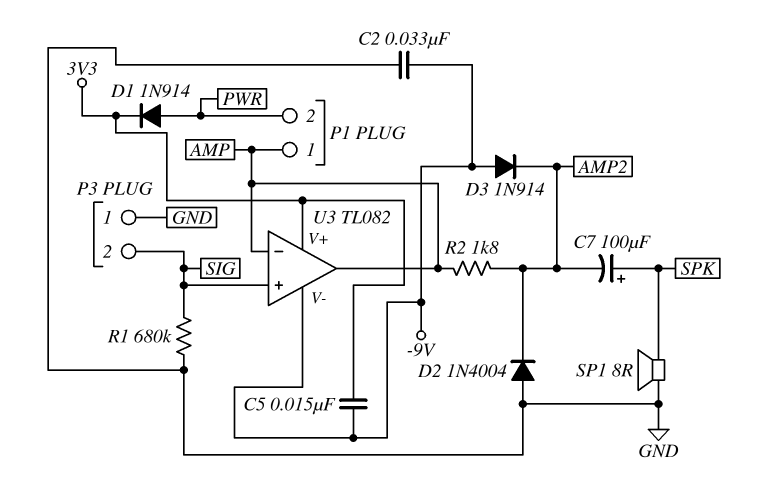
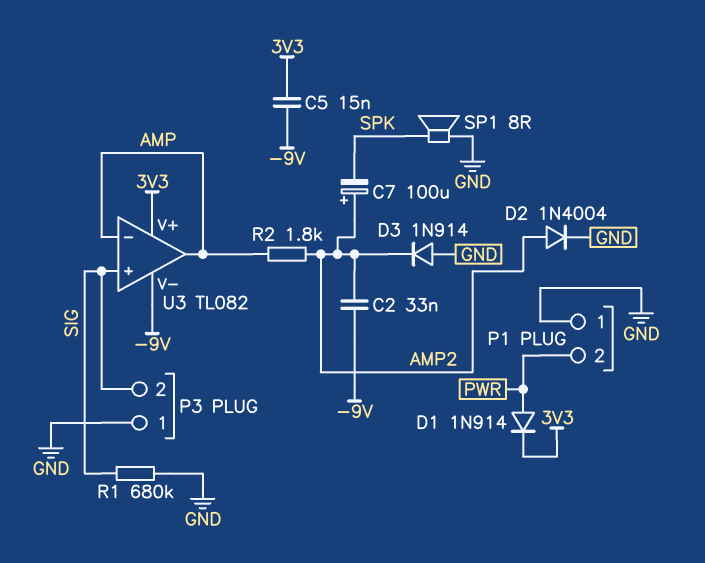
C2: 33nF (-9V, GND) -> 33nF (-9V, AMP2)
C7: 100uF (plus SPK, minus AMP2) -> 100uF (plus AMP2, minus SPK)
D2: diode 1N4004 (A GND, K AMP2) -> diode 1N4004 (A AMP2, K GND)
D3: diode 1N914 (A -9V, K AMP2) -> diode 1N914 (A GND, K AMP2)
P1 pin 1: AMP -> GND

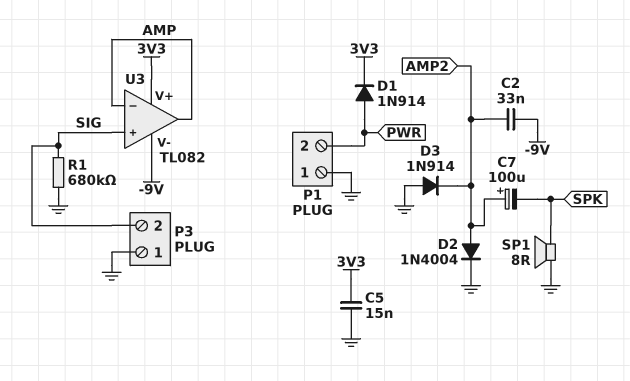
C5: 15nF (-9V, 3V3) -> 15nF (3V3, GND)
R2: 1.8k (AMP, AMP2) -> none

